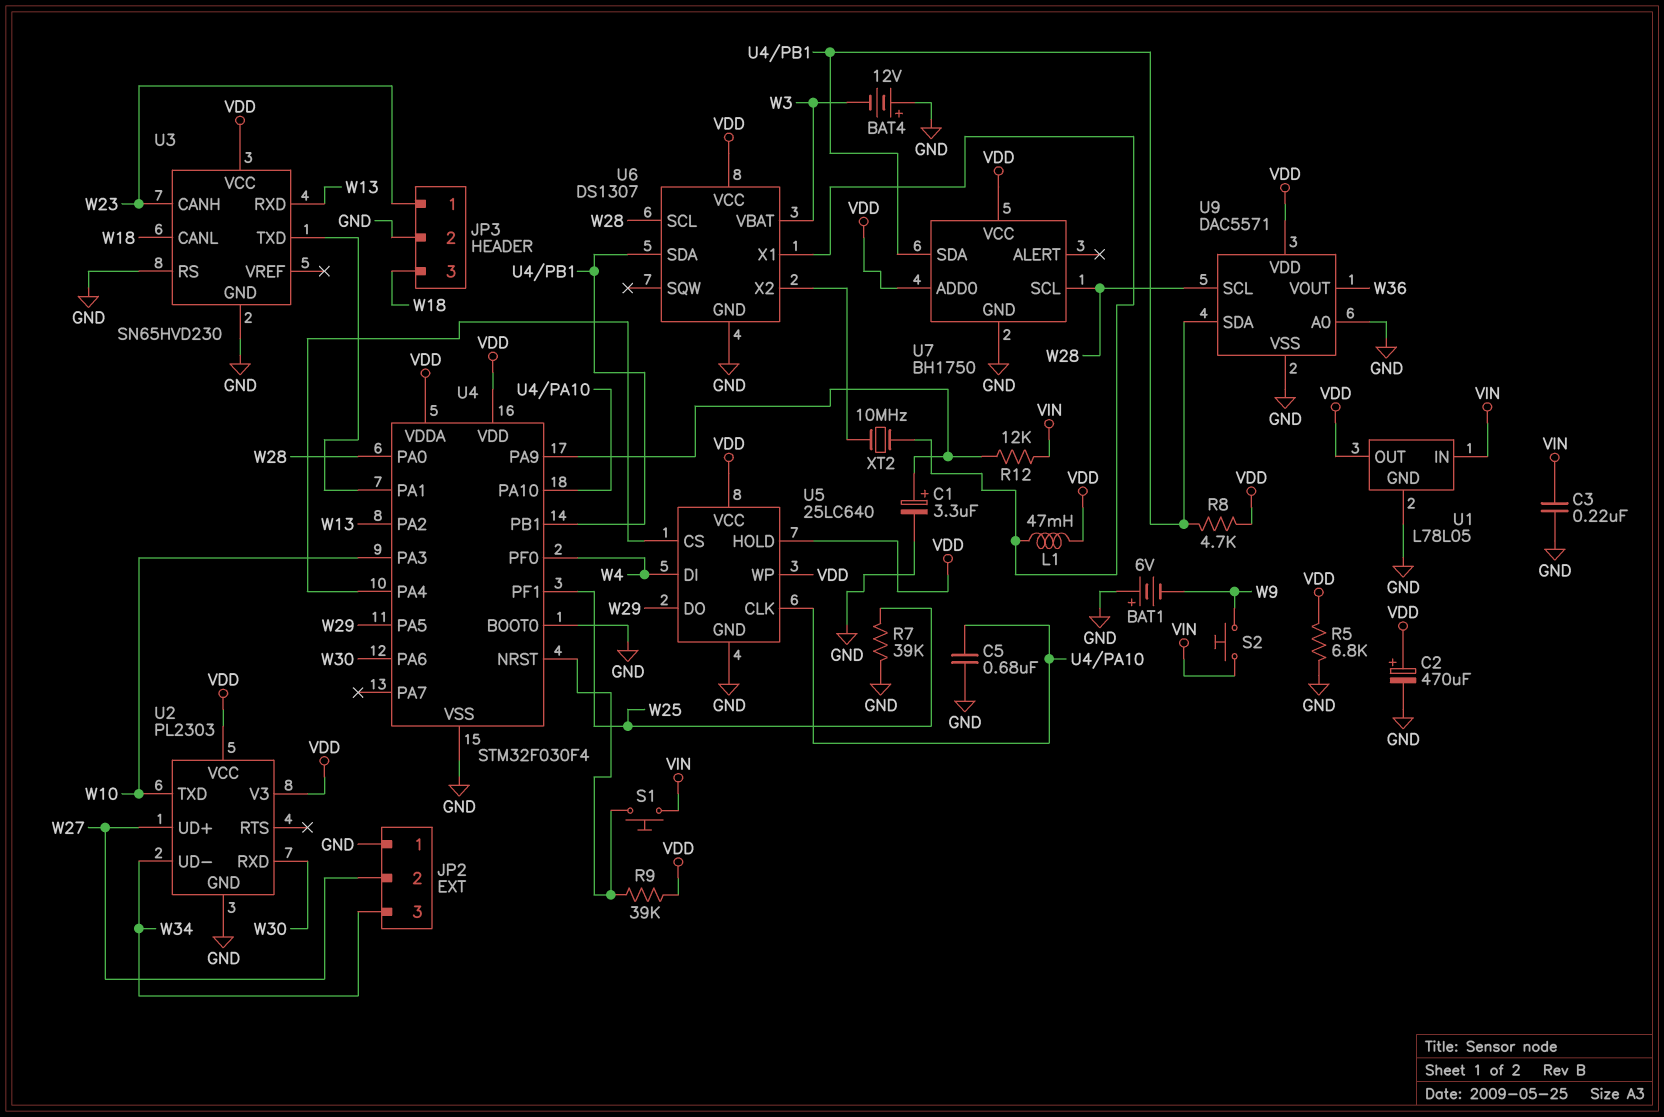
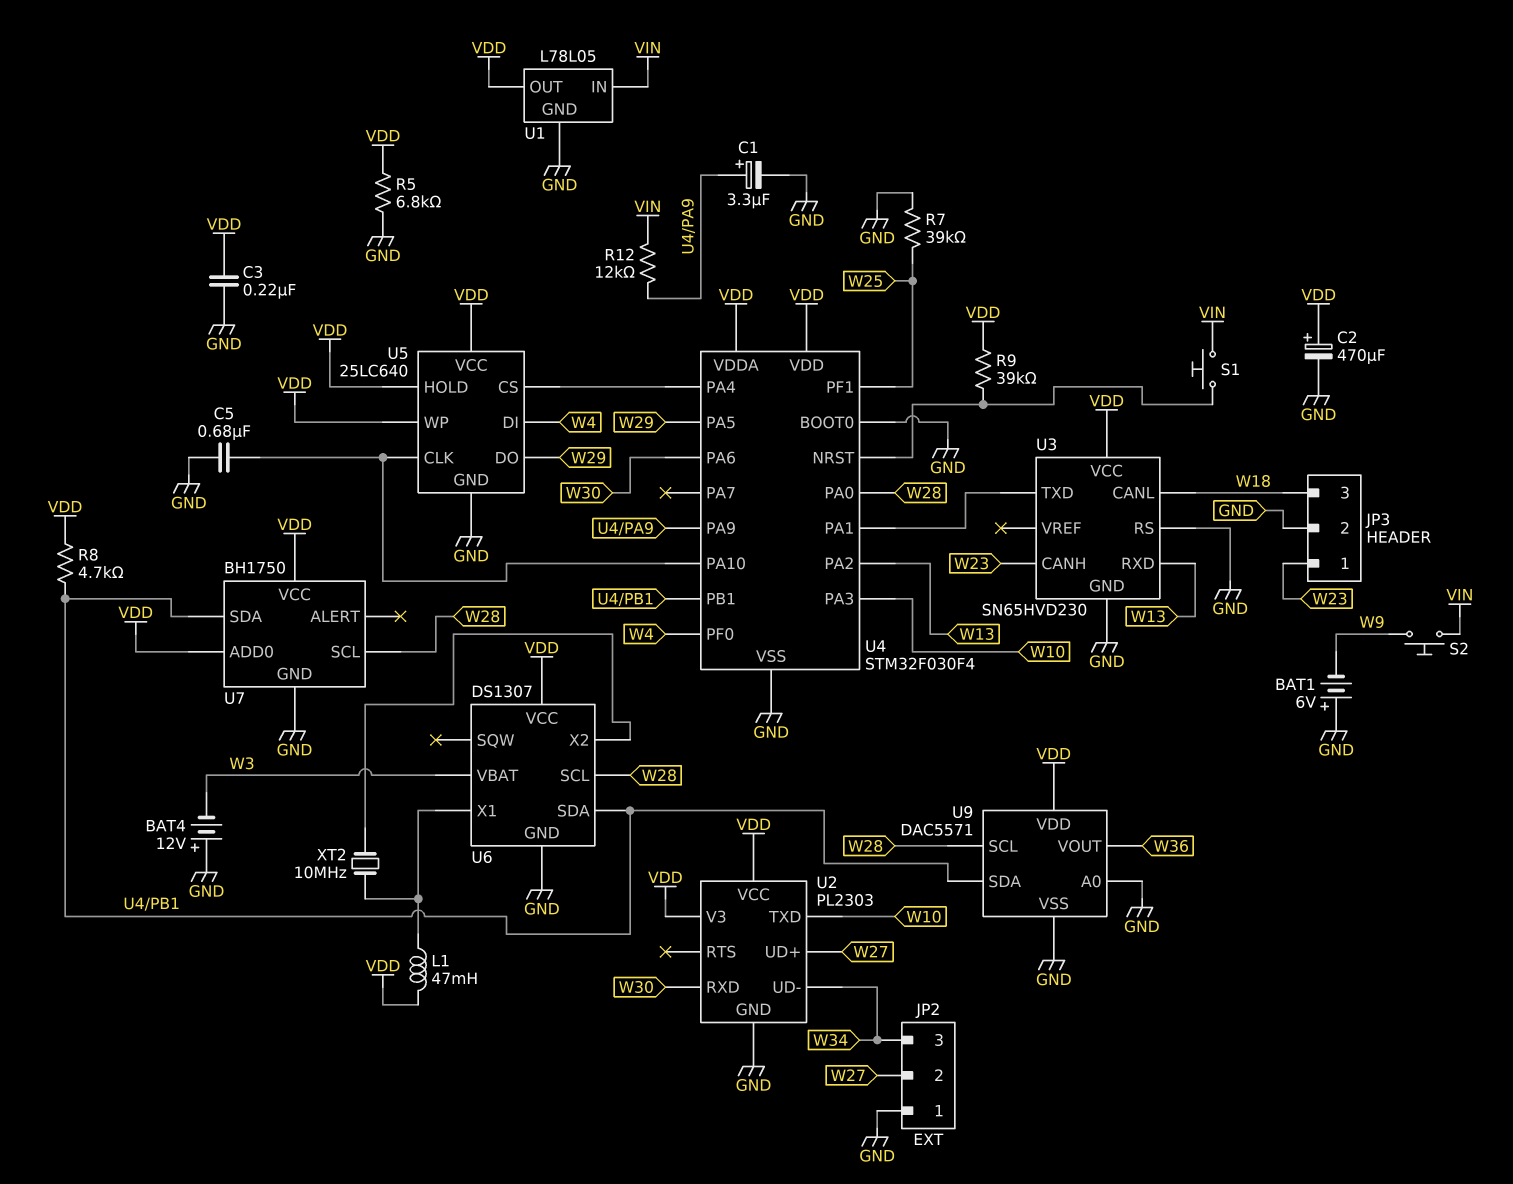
C3: 220nF (GND, VIN) -> 220nF (GND, VDD)

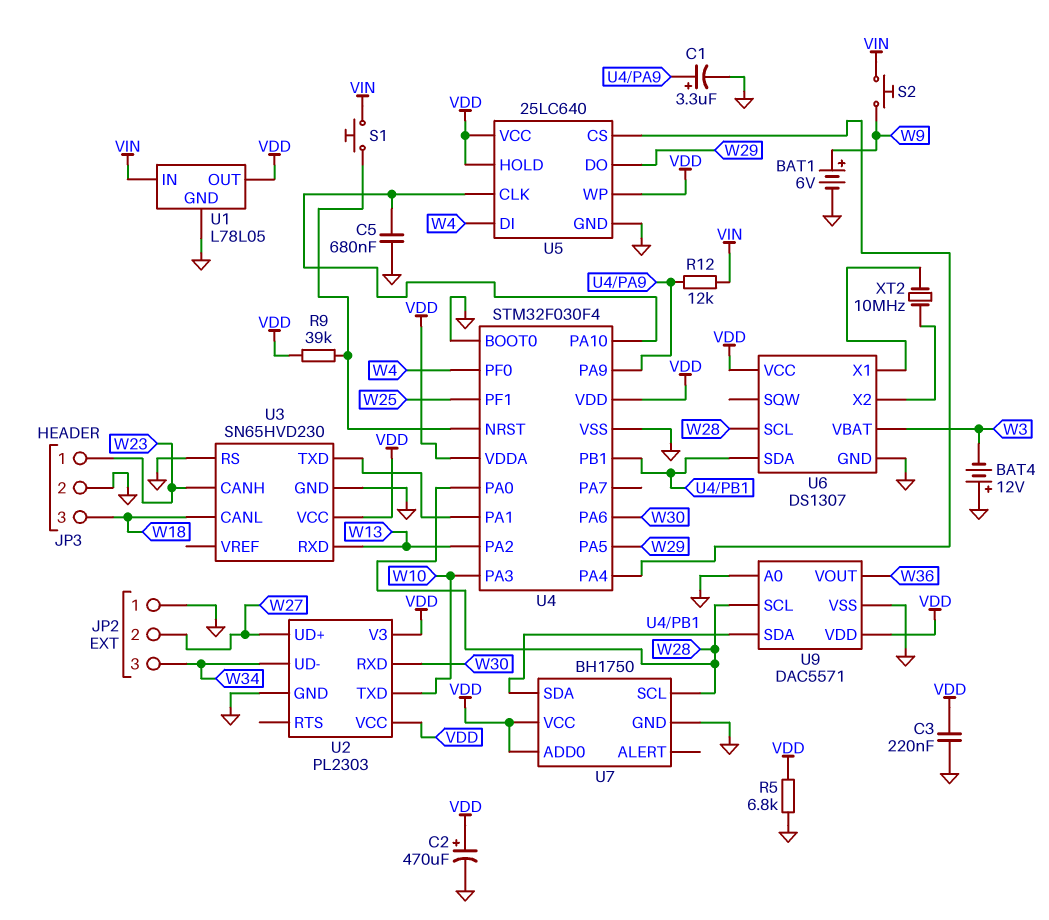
BAT1: 6V (plus GND, minus W9) -> 6V (plus W9, minus GND)
L1: 47mH (U6/X1, VDD) -> none
R7: 39k (GND, W25) -> none
R8: 4.7k (U4/PB1, VDD) -> none

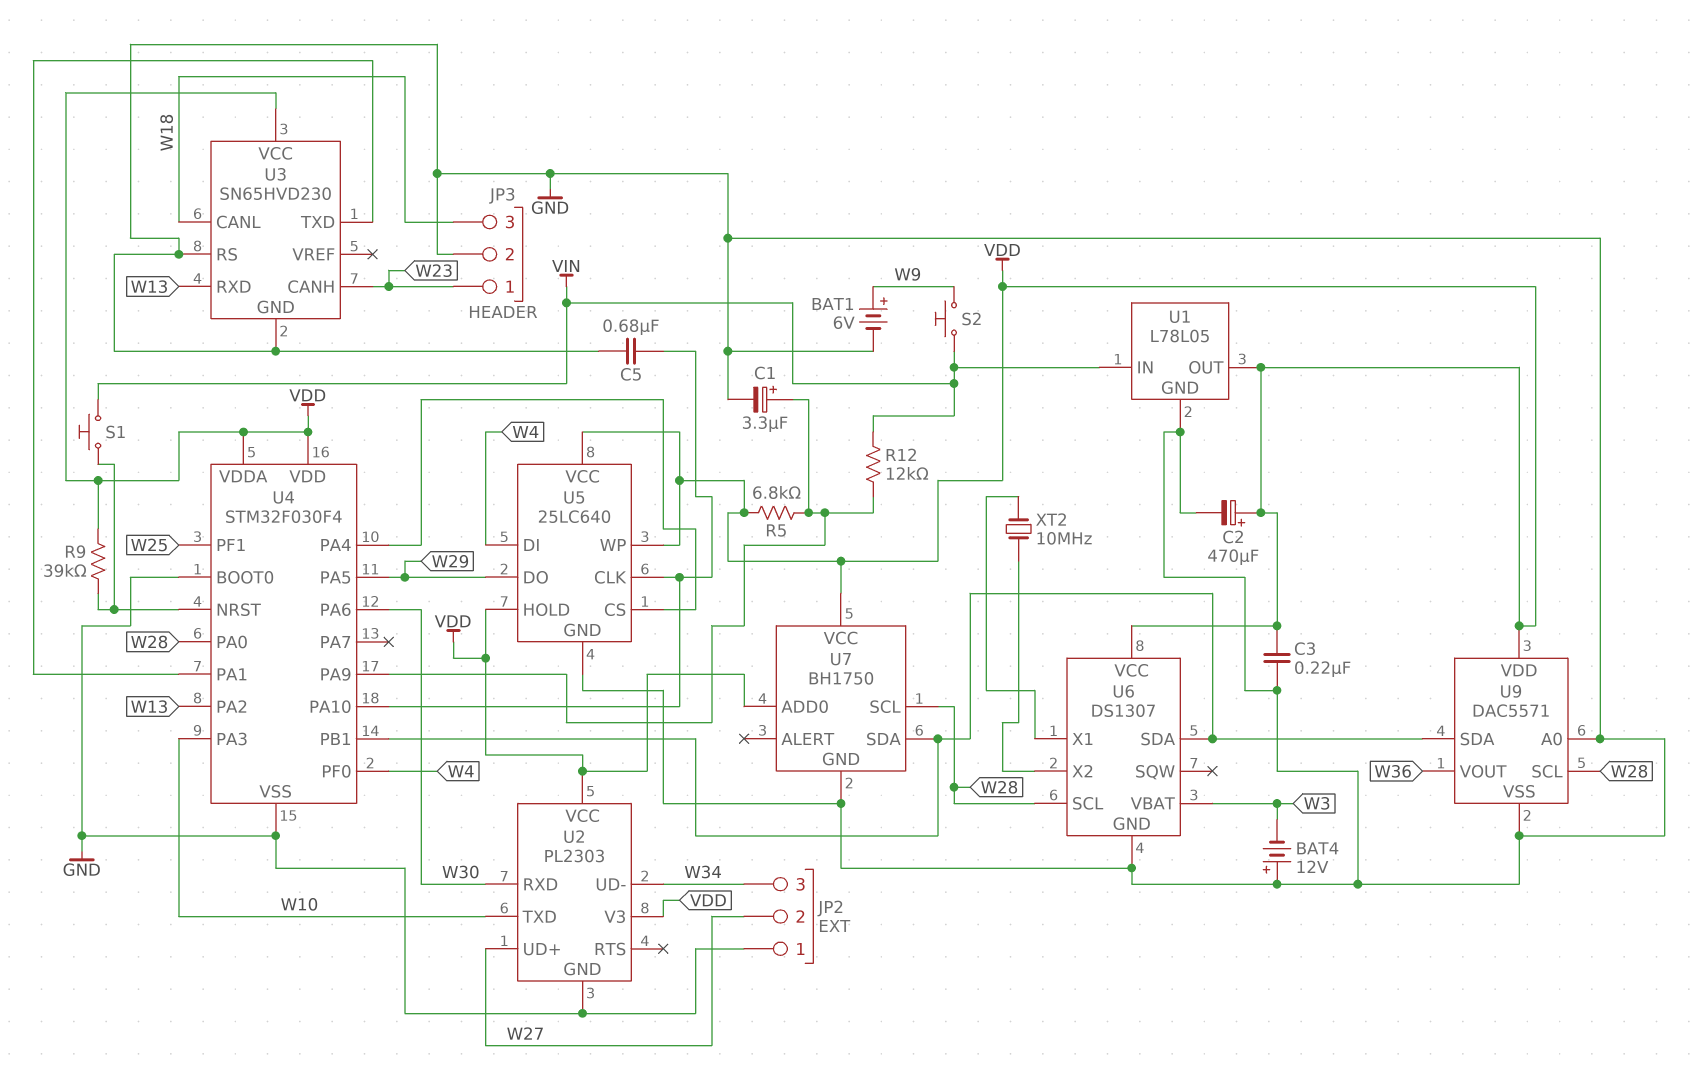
R5: 6.8k (GND, VDD) -> 6.8k (U4/PA9, VDD)

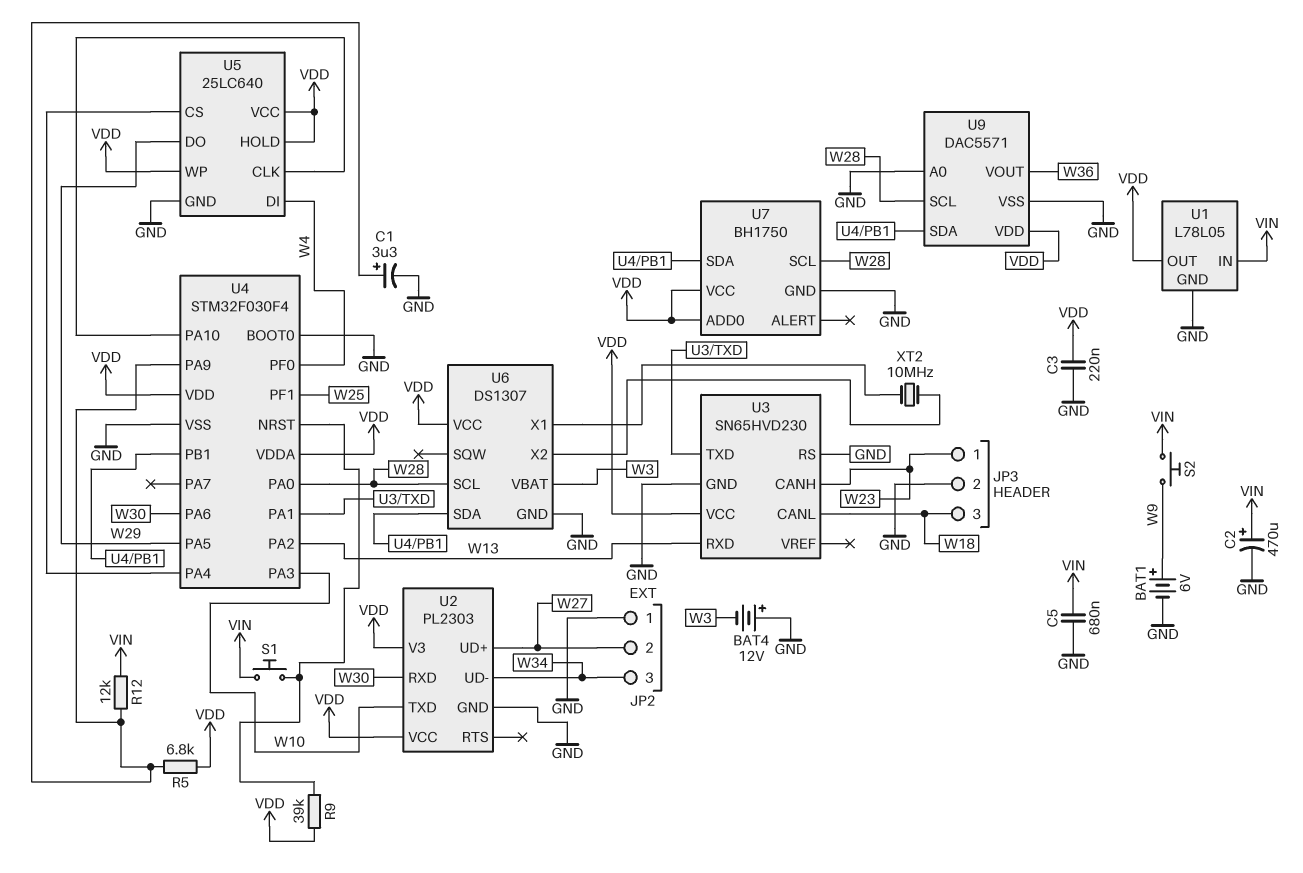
C2: 470uF (plus VDD, minus GND) -> 470uF (plus VIN, minus GND)
C5: 680nF (GND, U4/PA10) -> 680nF (GND, VIN)

